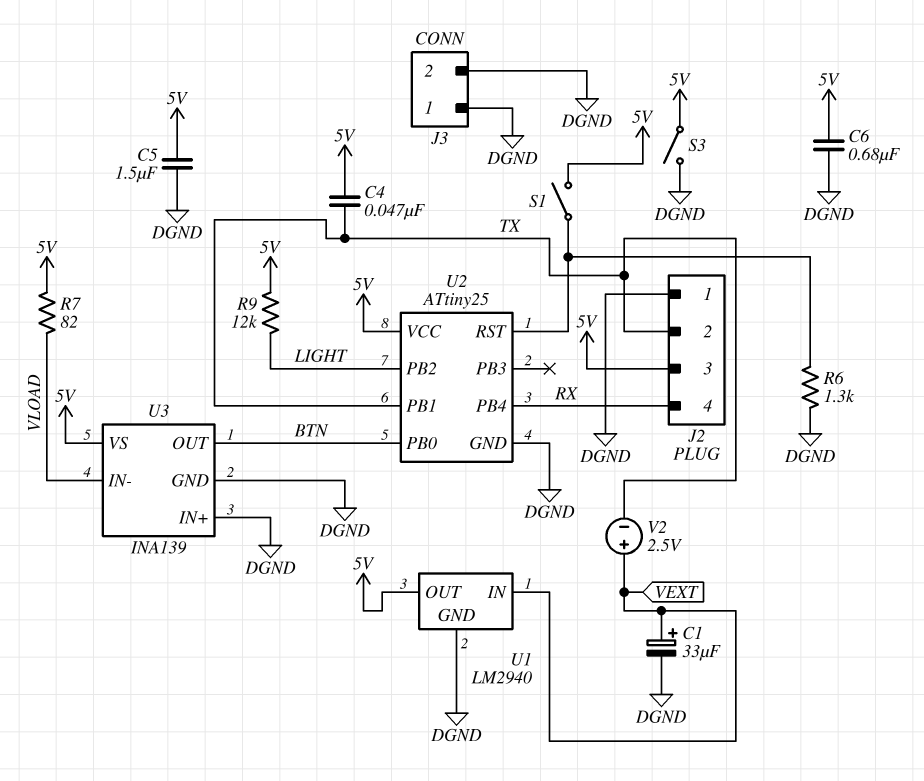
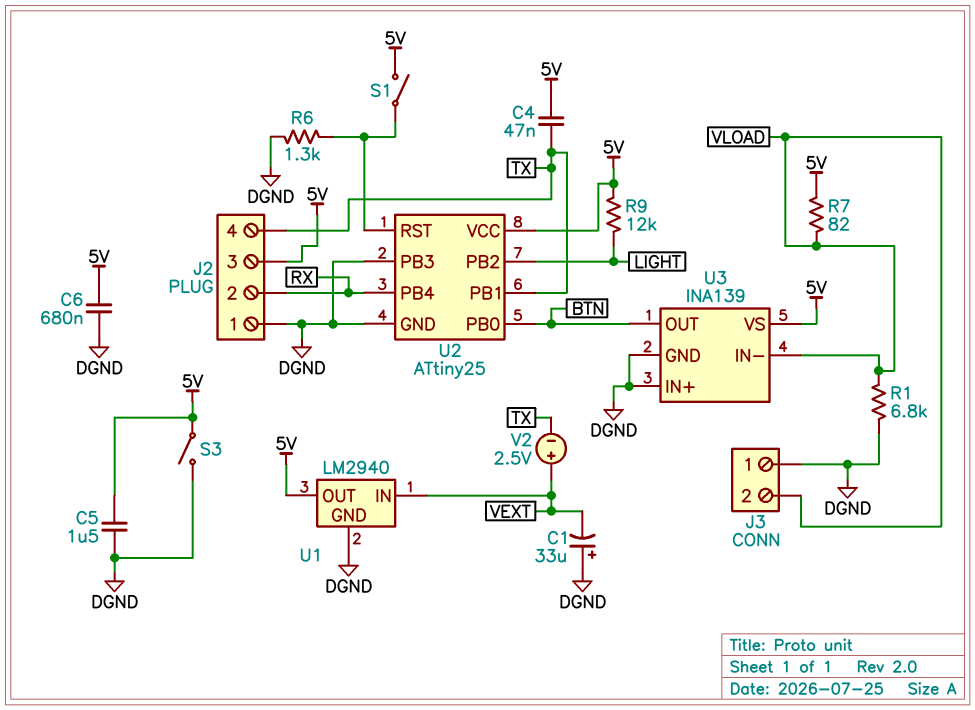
C1: 33uF (plus VEXT, minus DGND) -> 33uF (plus DGND, minus VEXT)
J2 pin 2: TX -> RX
J2 pin 4: RX -> TX
J3 pin 2: DGND -> VLOAD
R1: none -> 6.8k (DGND, VLOAD)
U2 pin PB3: none -> DGND

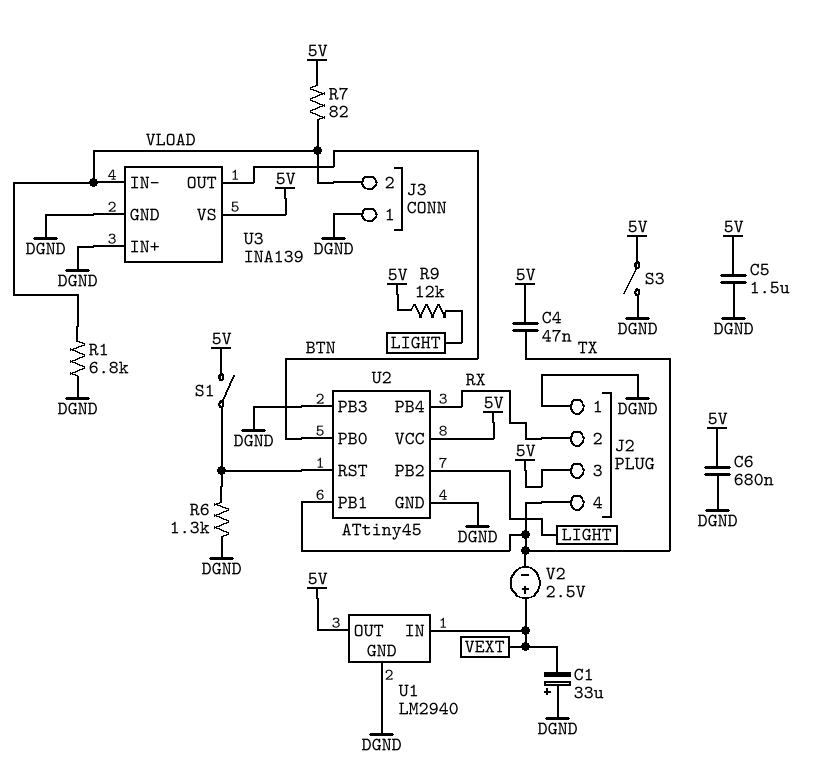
U2: ATtiny25 -> ATtiny45

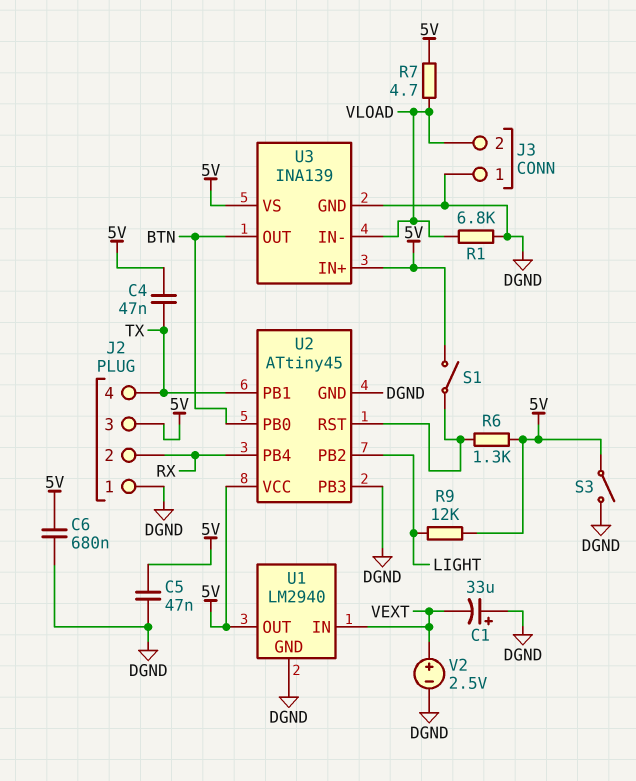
C5: 1.5uF (5V, DGND) -> 47nF (5V, DGND)
R6: 1.3k (DGND, U2/RST) -> 1.3k (5V, U2/RST)
R7: 82 (5V, VLOAD) -> 4.7 (5V, VLOAD)
U3 pin IN+: DGND -> 5V
V2: 2.5V (plus VEXT, minus TX) -> 2.5V (plus VEXT, minus DGND)

